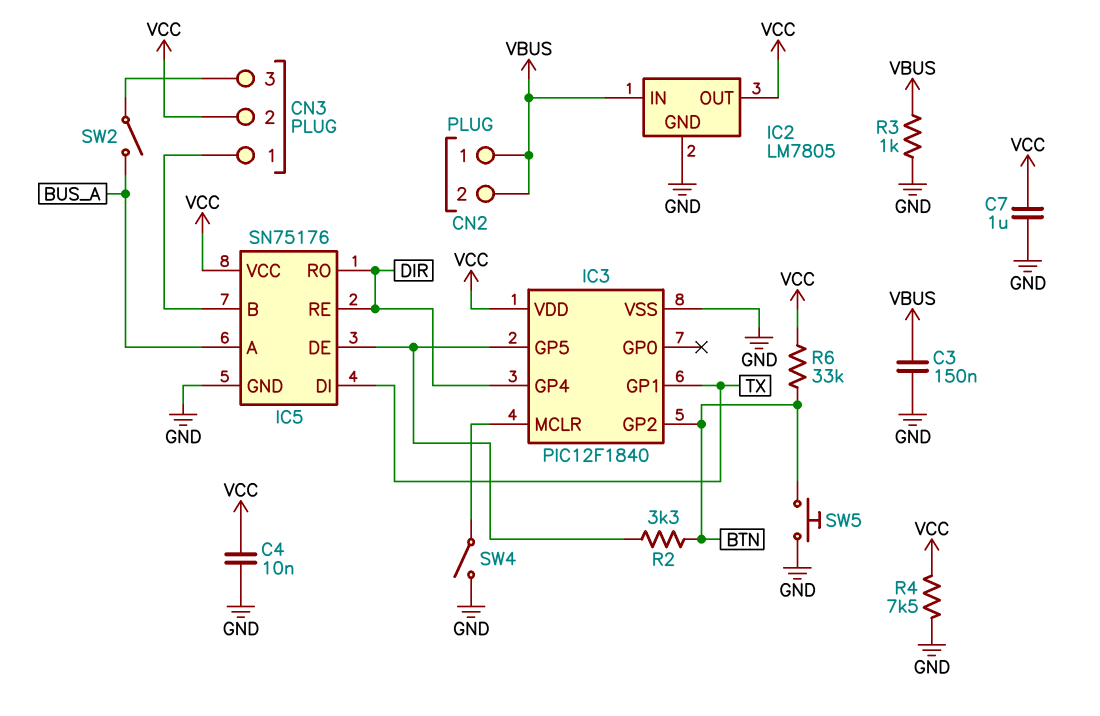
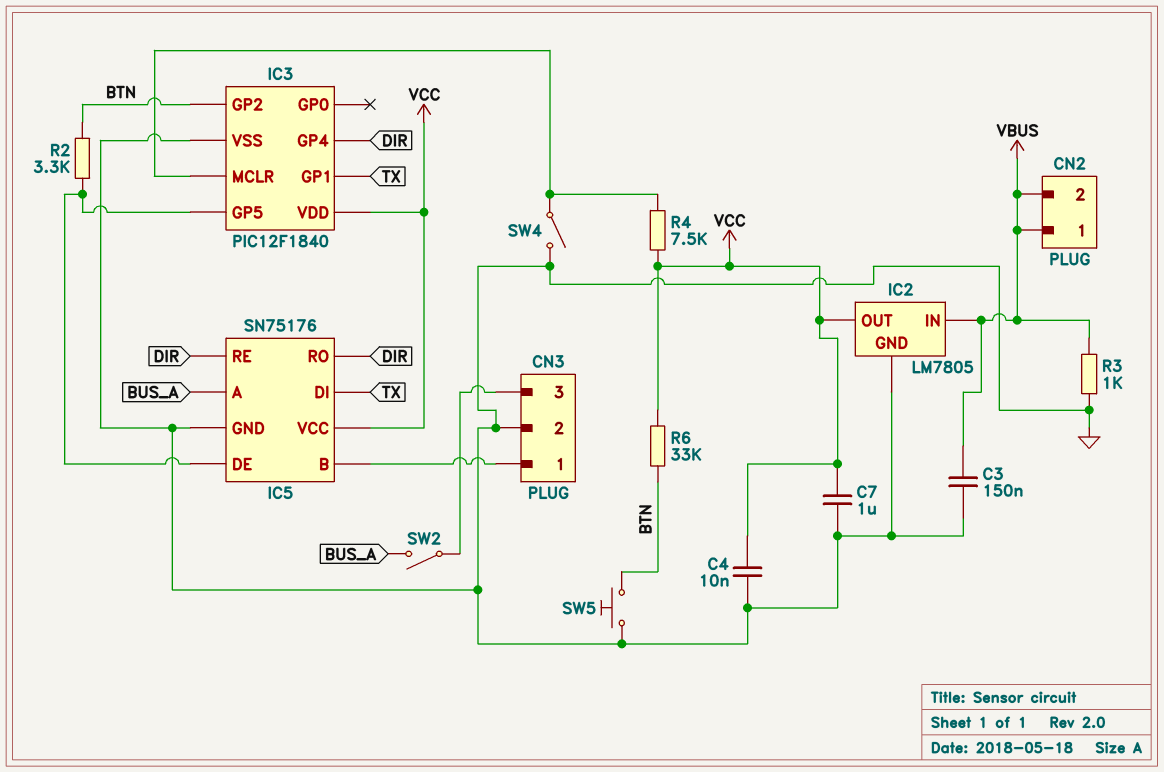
CN3 pin 2: VCC -> GND
R4: 7.5k (GND, VCC) -> 7.5k (IC3/MCLR, VCC)

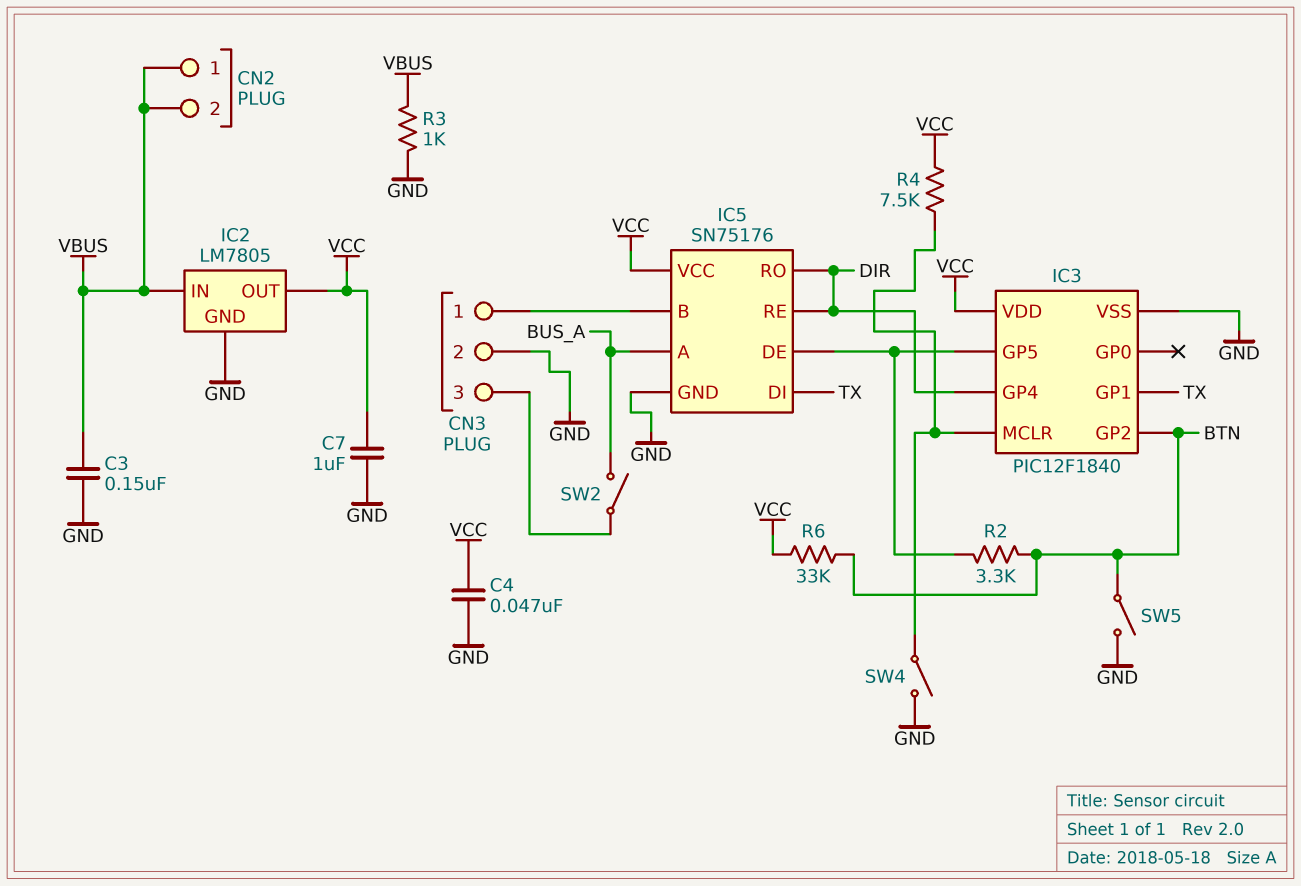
C4: 10nF (GND, VCC) -> 47nF (GND, VCC)
SW5: button (BTN, GND) -> switch (BTN, GND)

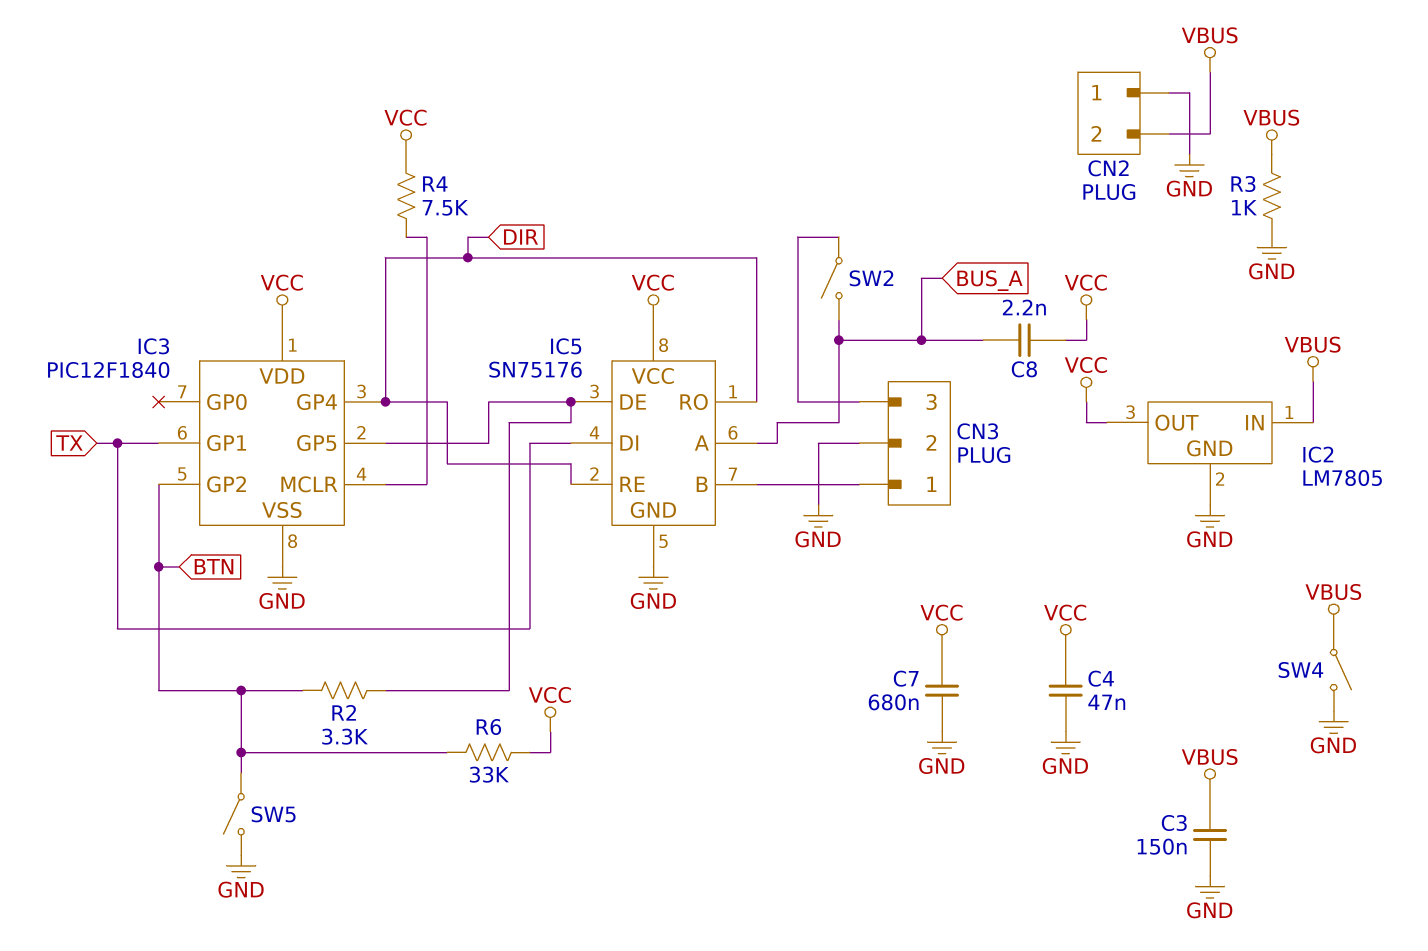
C7: 1uF (GND, VCC) -> 680nF (GND, VCC)
C8: none -> 2.2nF (BUS_A, VCC)
CN2 pin 1: VBUS -> GND
SW4: switch (GND, IC3/MCLR) -> switch (GND, VBUS)

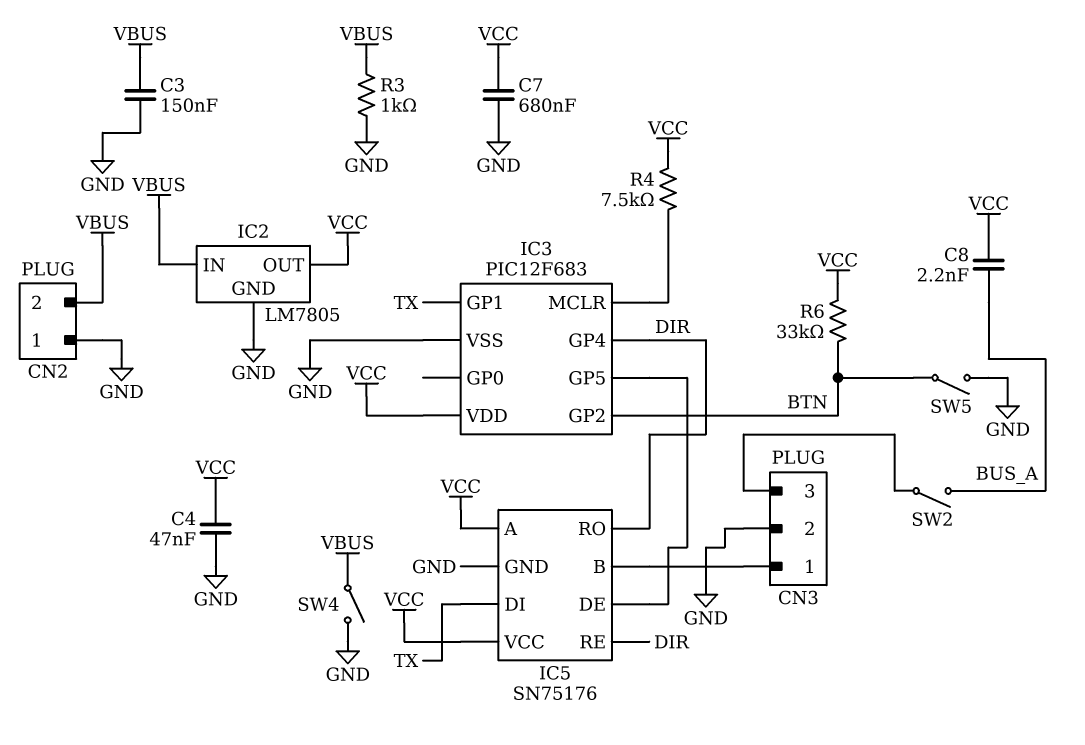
IC3: PIC12F1840 -> PIC12F683
IC5 pin A: BUS_A -> VCC
R2: 3.3k (BTN, IC3/GP5) -> none

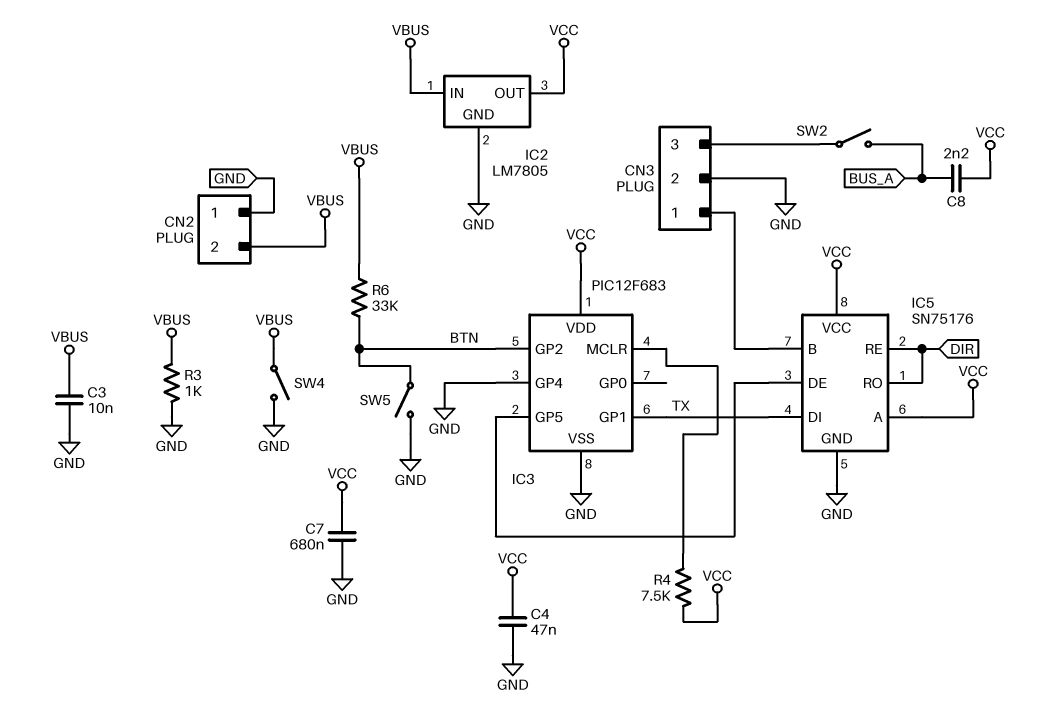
C3: 150nF (GND, VBUS) -> 10nF (GND, VBUS)
IC3 pin GP4: DIR -> GND
R6: 33k (BTN, VCC) -> 33k (BTN, VBUS)

